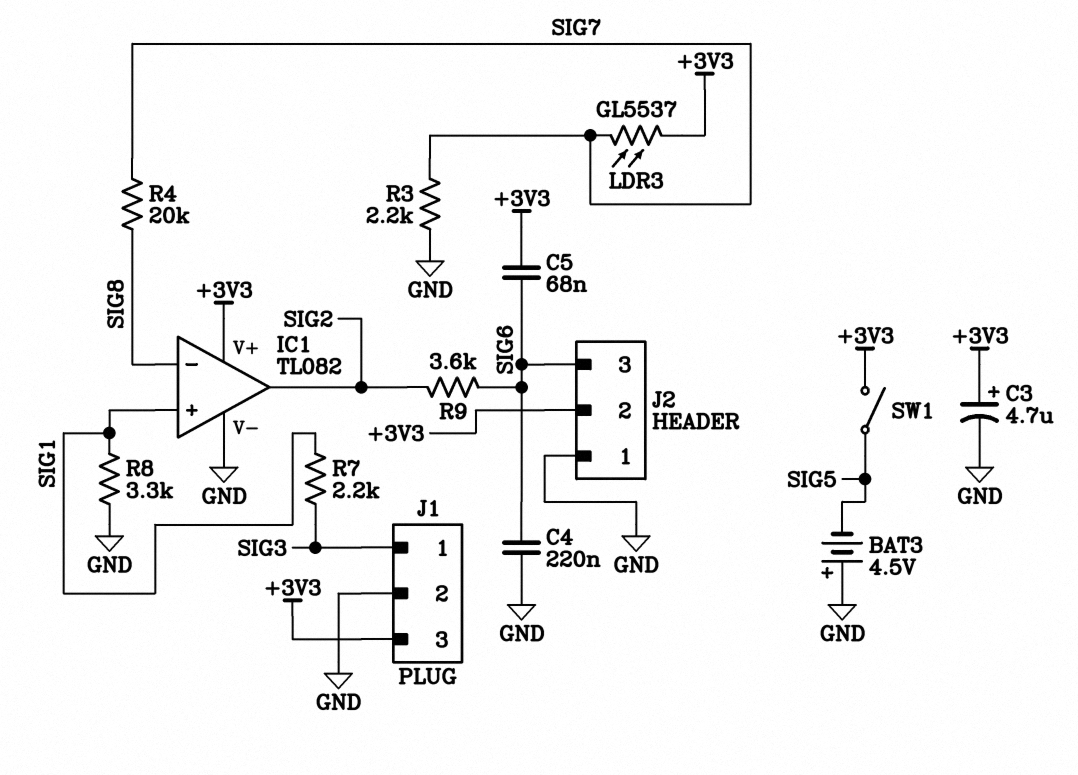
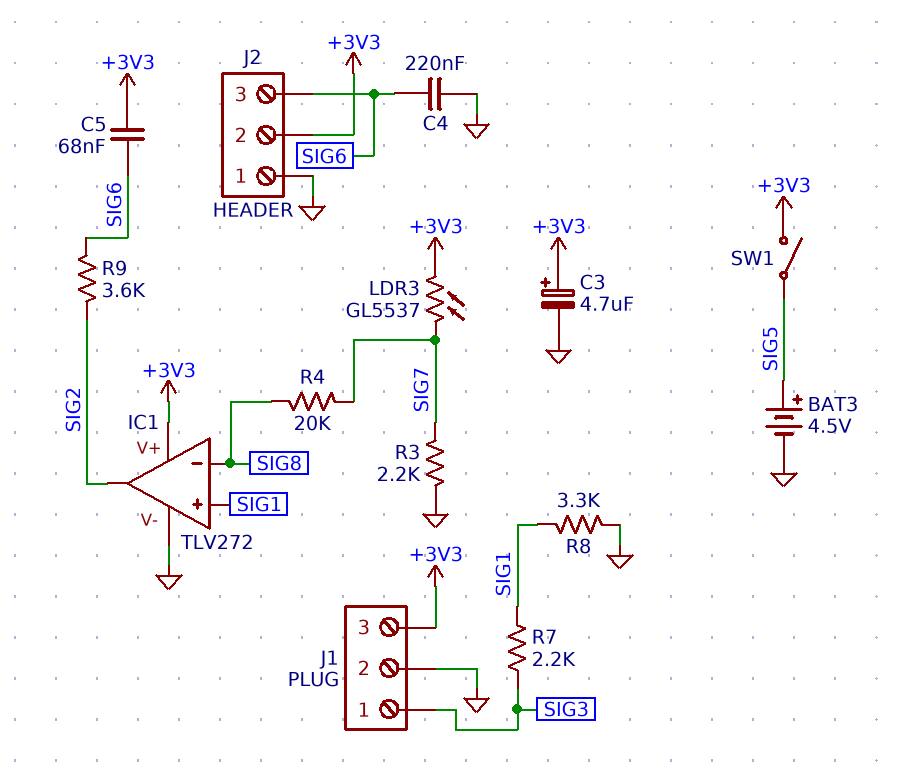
BAT3: 4.5V (plus GND, minus SIG5) -> 4.5V (plus SIG5, minus GND)
IC1: TL082 -> TLV272

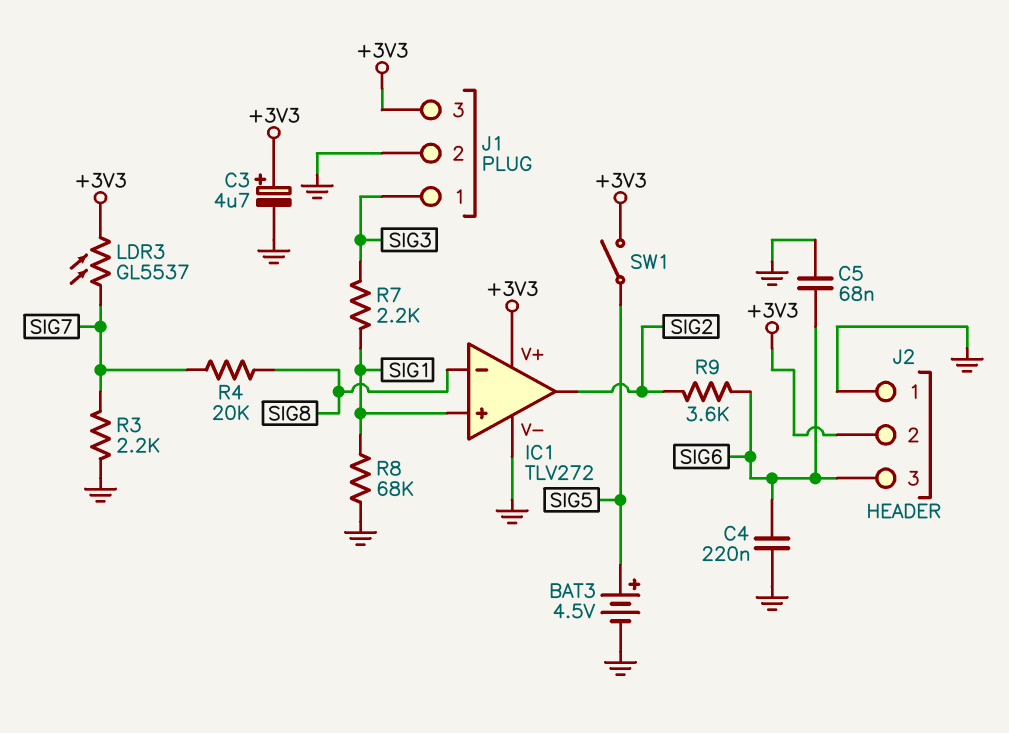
C5: 68nF (+3V3, SIG6) -> 68nF (GND, SIG6)
R8: 3.3k (GND, SIG1) -> 68k (GND, SIG1)

